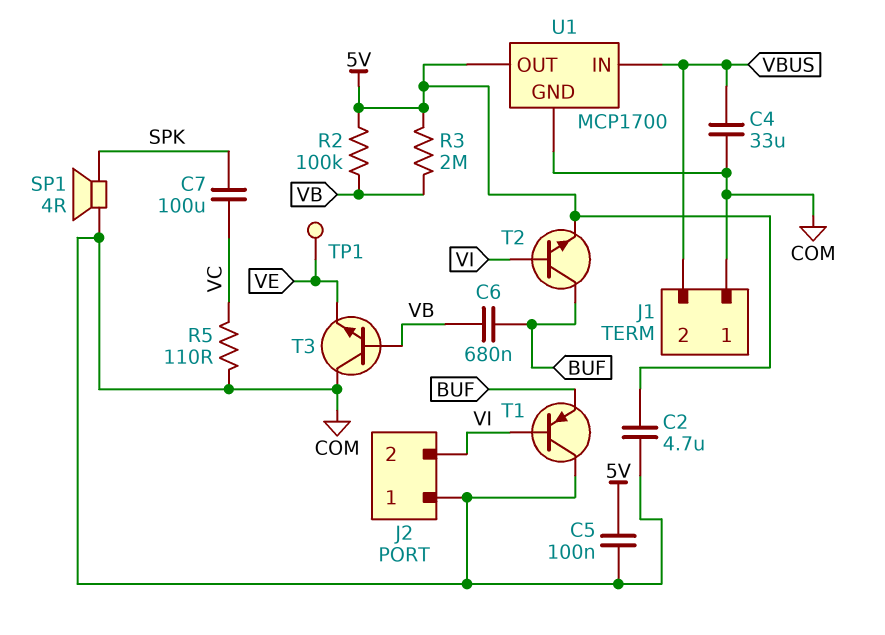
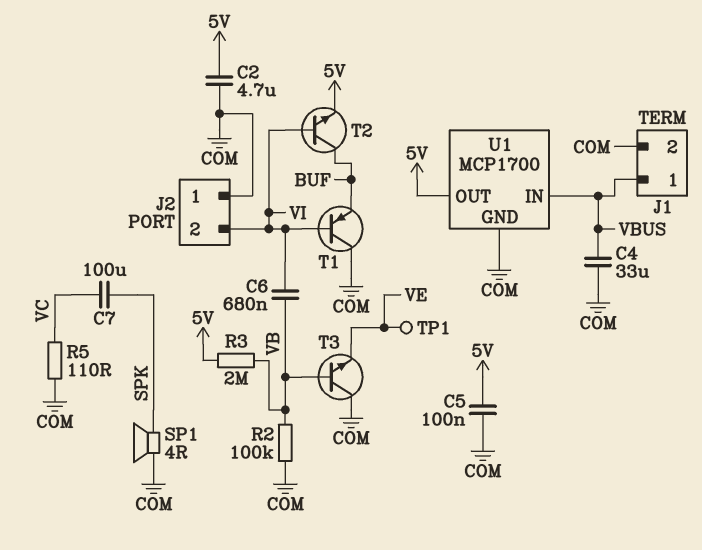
C6: 680nF (BUF, VB) -> 680nF (VB, VI)
J1 pin 1: COM -> VBUS
J1 pin 2: VBUS -> COM
R2: 100k (5V, VB) -> 100k (COM, VB)

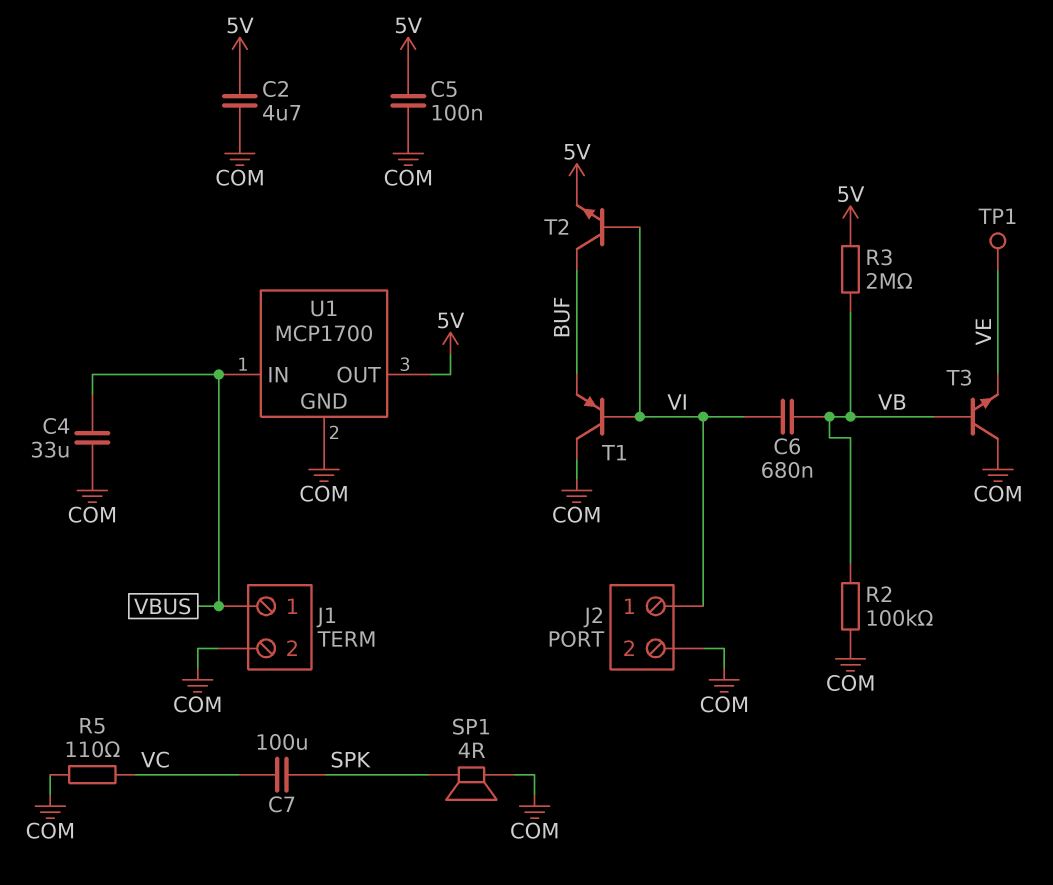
J2 pin 1: COM -> VI
J2 pin 2: VI -> COM

